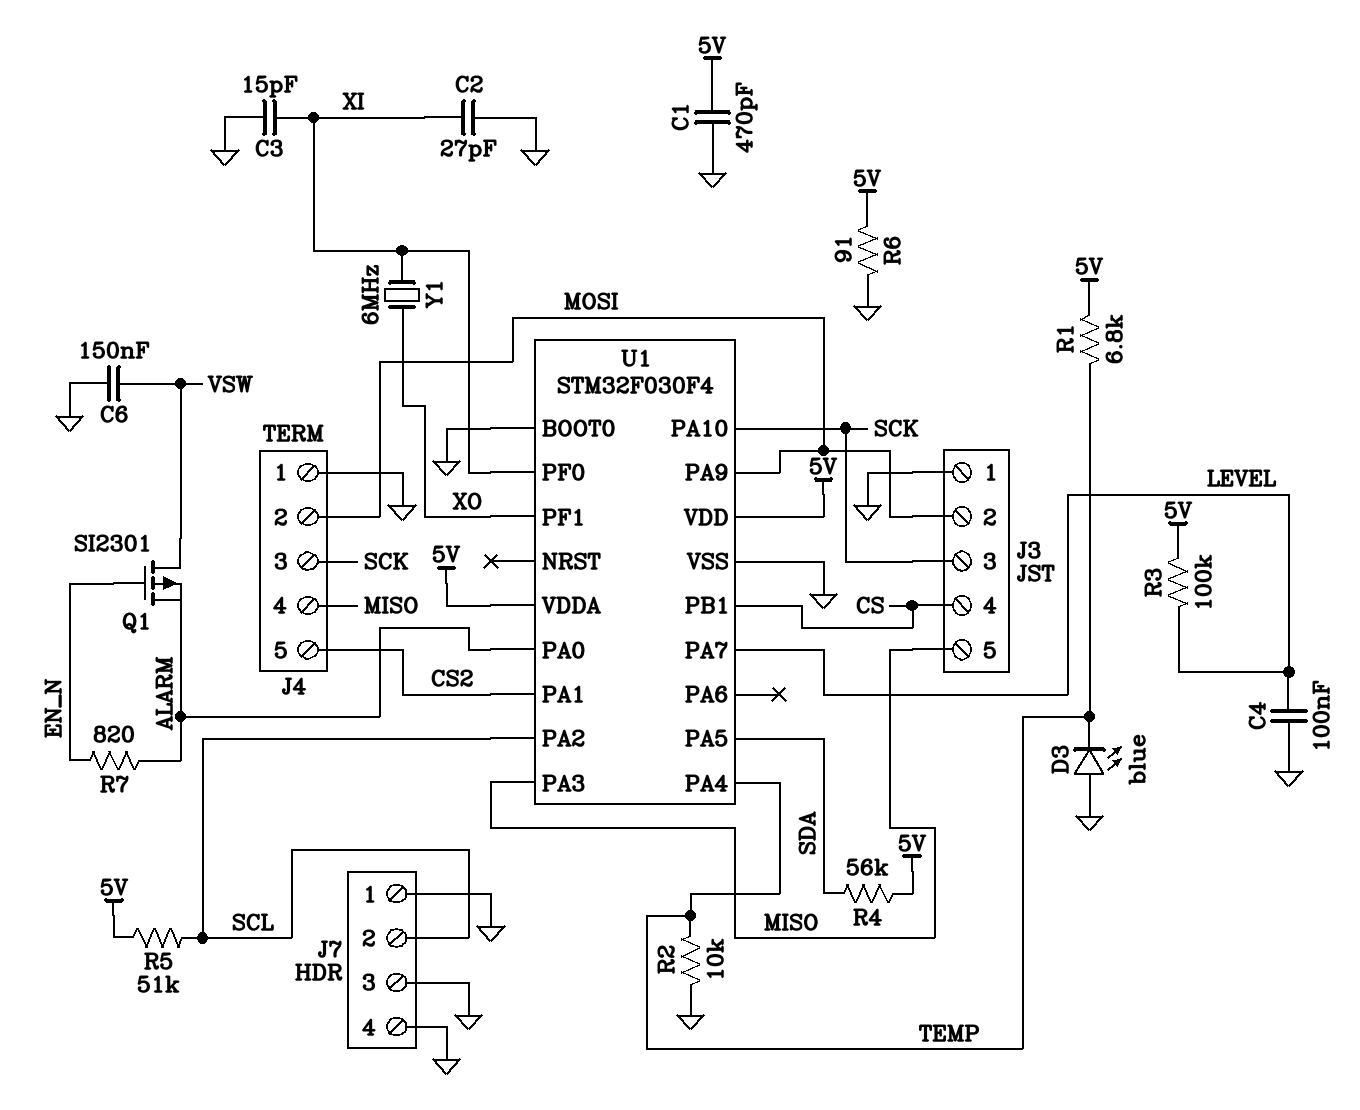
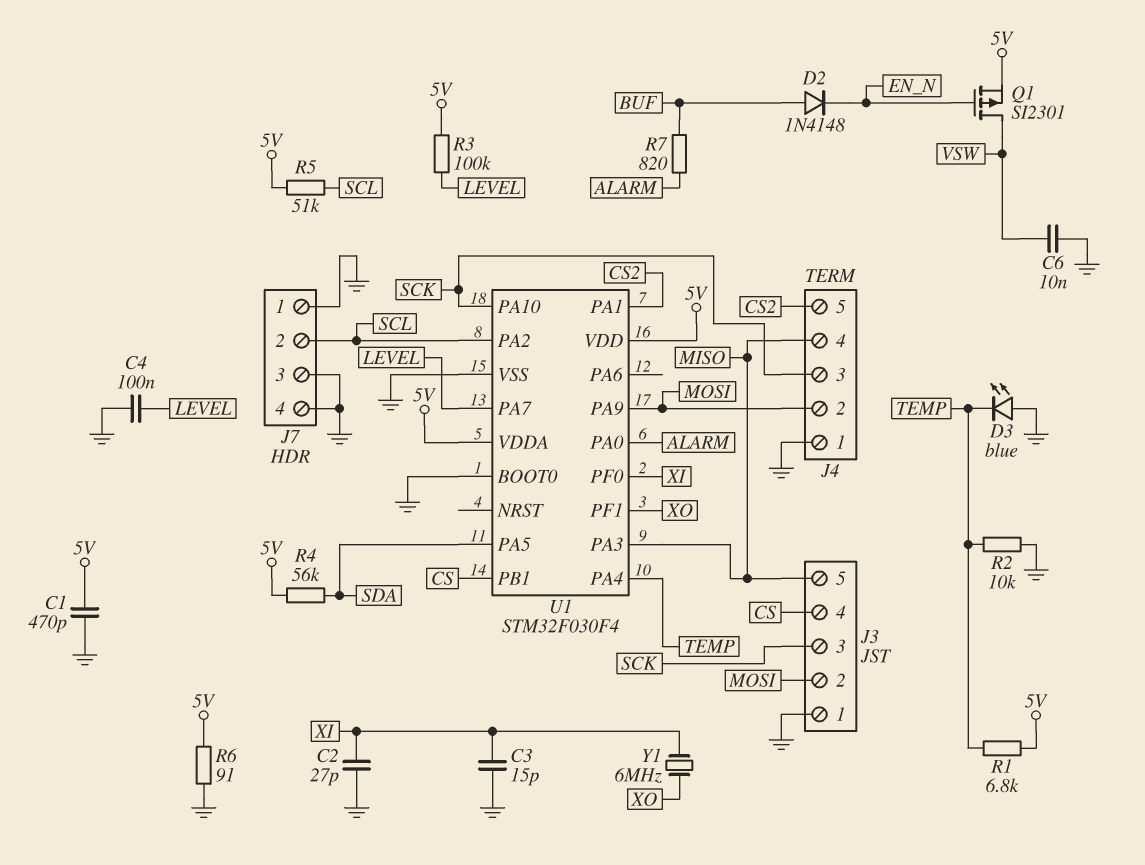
C6: 150nF (GND, VSW) -> 10nF (GND, VSW)
D2: none -> diode 1N4148 (A BUF, K EN_N)
Q1: PMOS SI2301 (G EN_N, D VSW, S ALARM) -> PMOS SI2301 (G EN_N, D VSW, S 5V)
R7: 820 (ALARM, EN_N) -> 820 (ALARM, BUF)

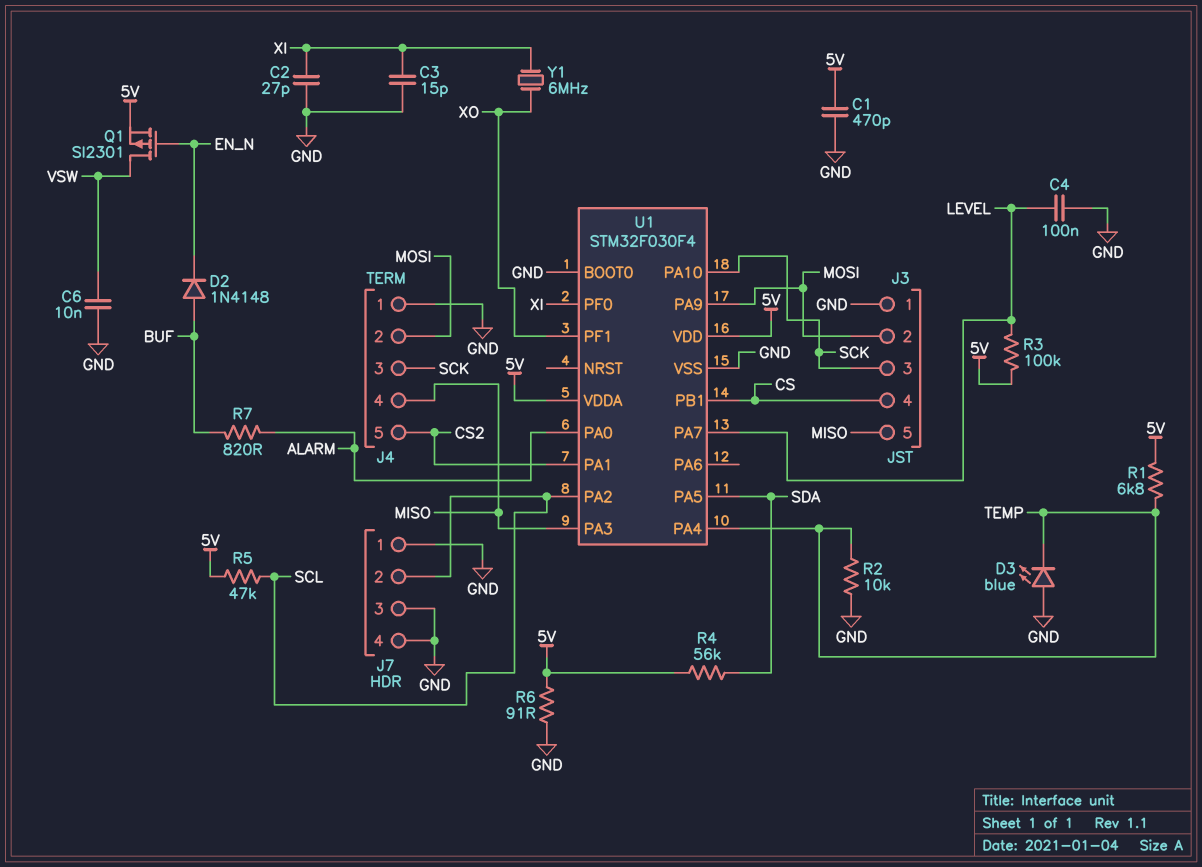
R5: 51k (5V, SCL) -> 47k (5V, SCL)

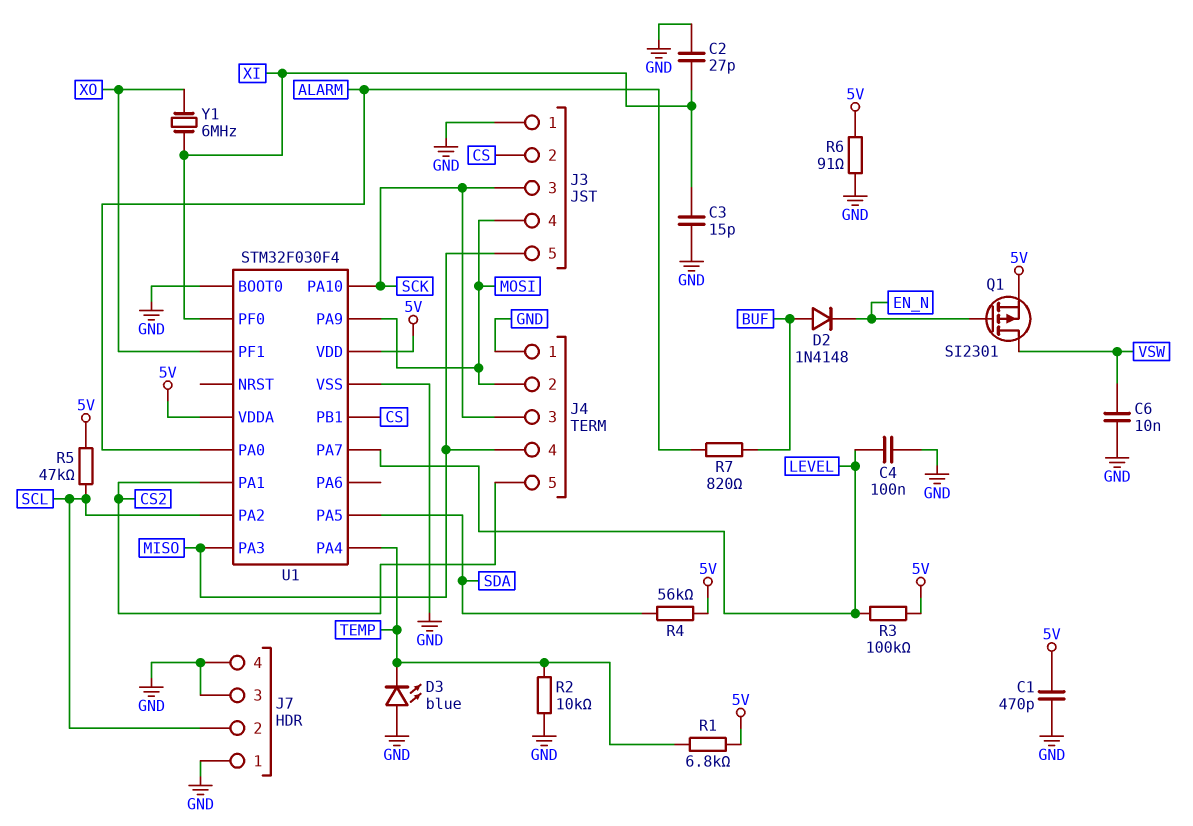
J3 pin 2: MOSI -> CS
J3 pin 4: CS -> MOSI

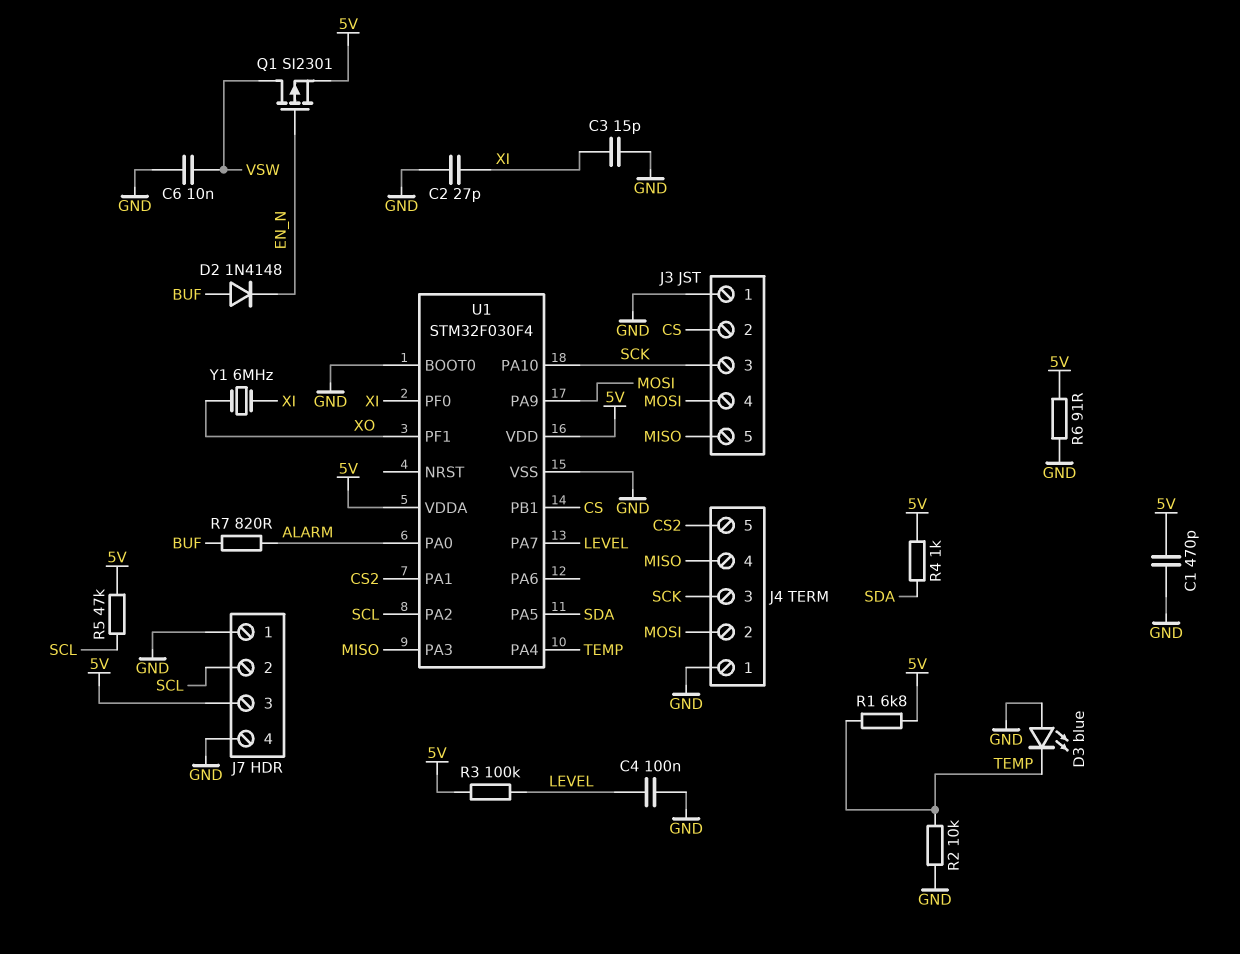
J7 pin 3: GND -> 5V
R4: 56k (5V, SDA) -> 1k (5V, SDA)

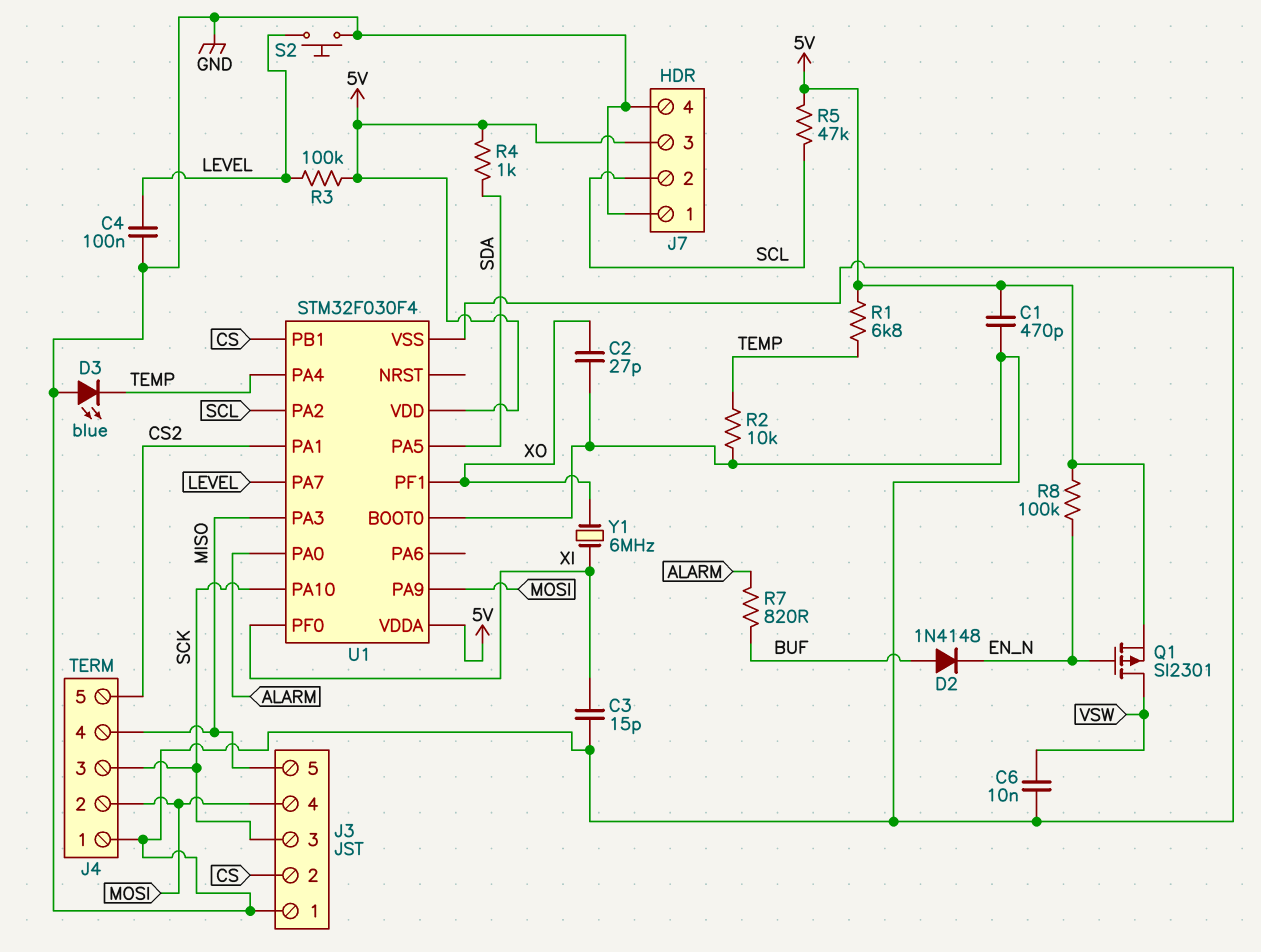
C2: 27pF (GND, XI) -> 27pF (GND, XO)
R6: 91 (5V, GND) -> none
R8: none -> 100k (5V, EN_N)
S2: none -> button (GND, LEVEL)

